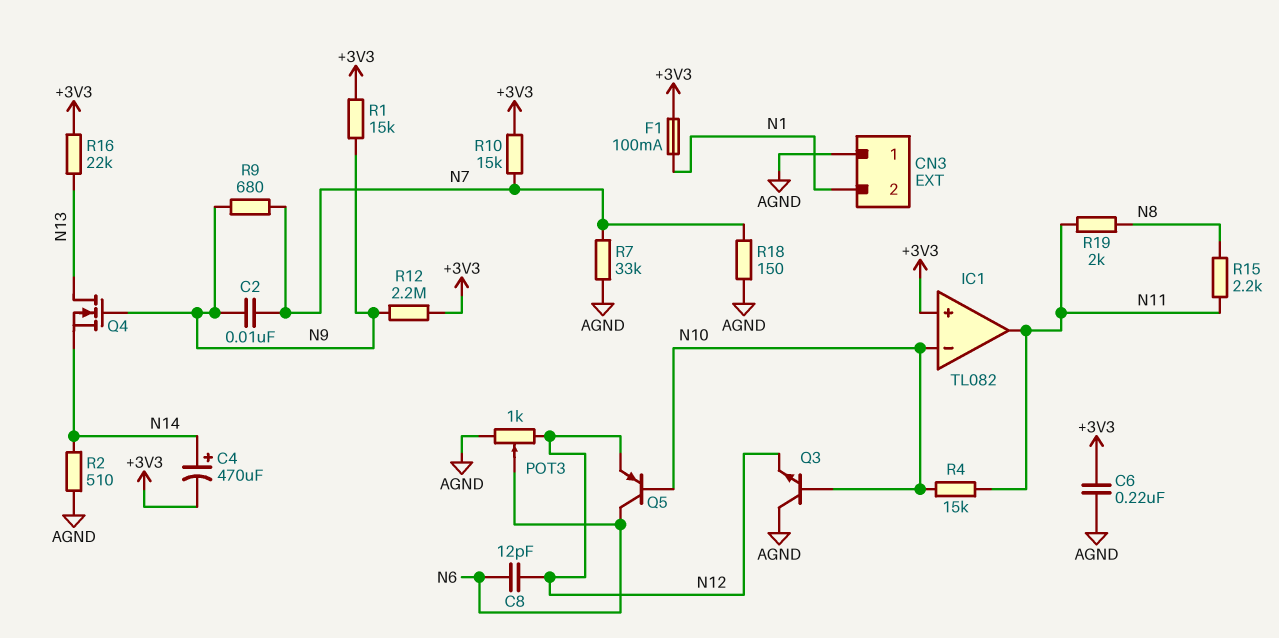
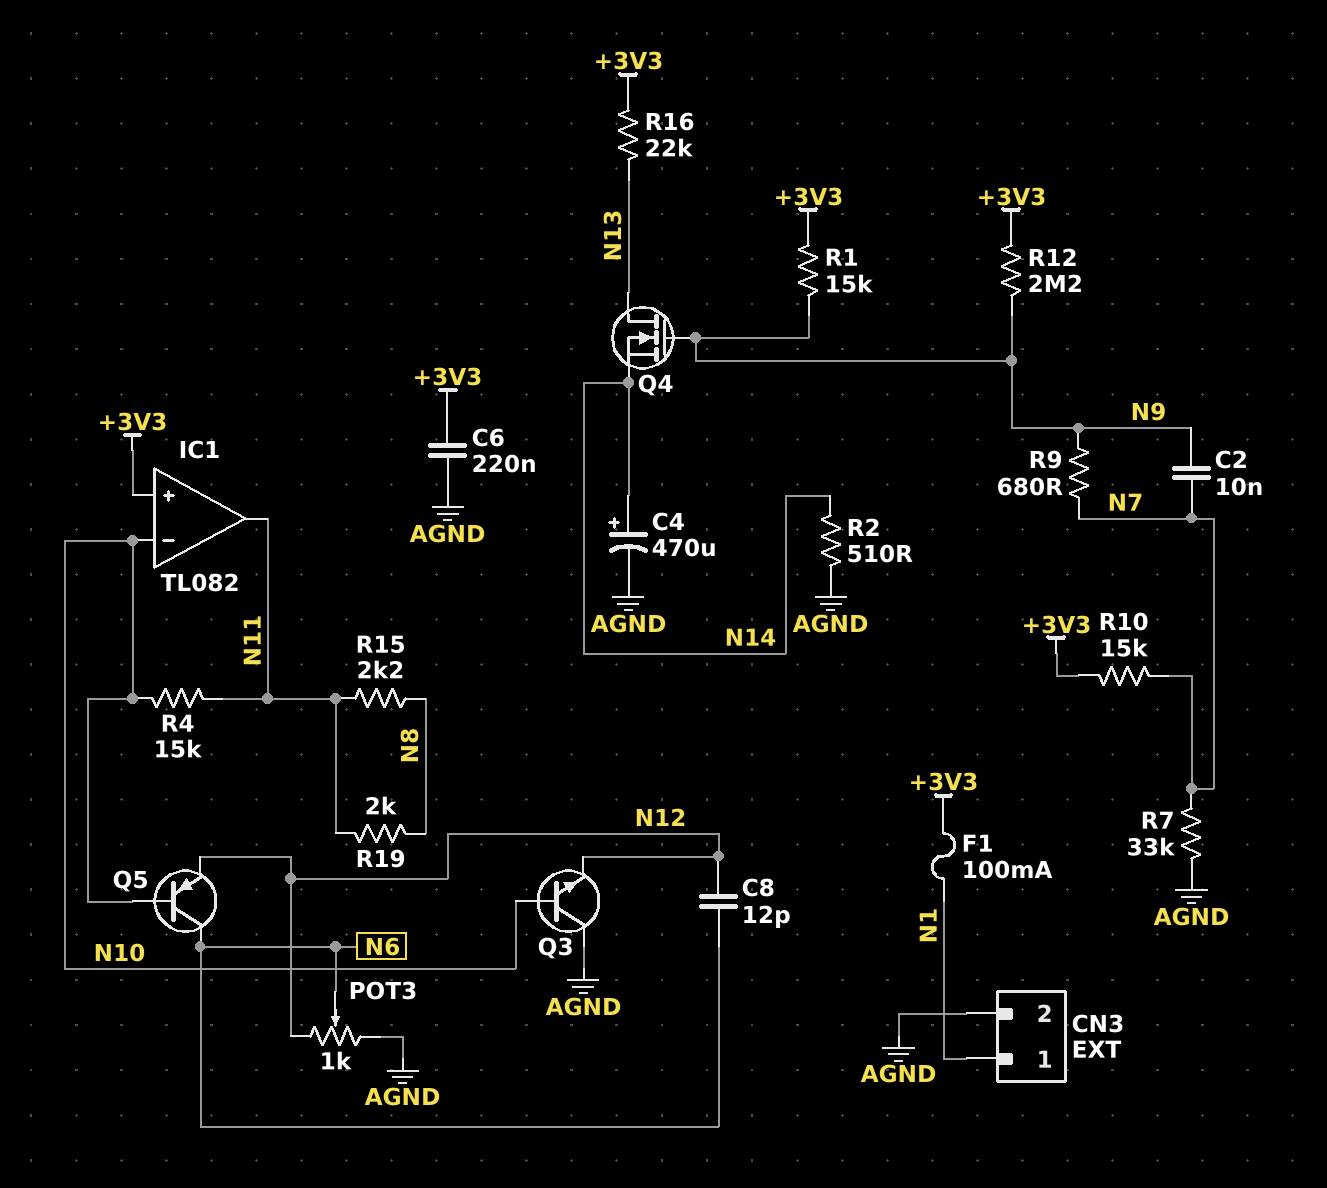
C4: 470uF (plus N14, minus +3V3) -> 470uF (plus N14, minus AGND)
CN3 pin 1: AGND -> N1
CN3 pin 2: N1 -> AGND
R18: 150 (AGND, N7) -> none

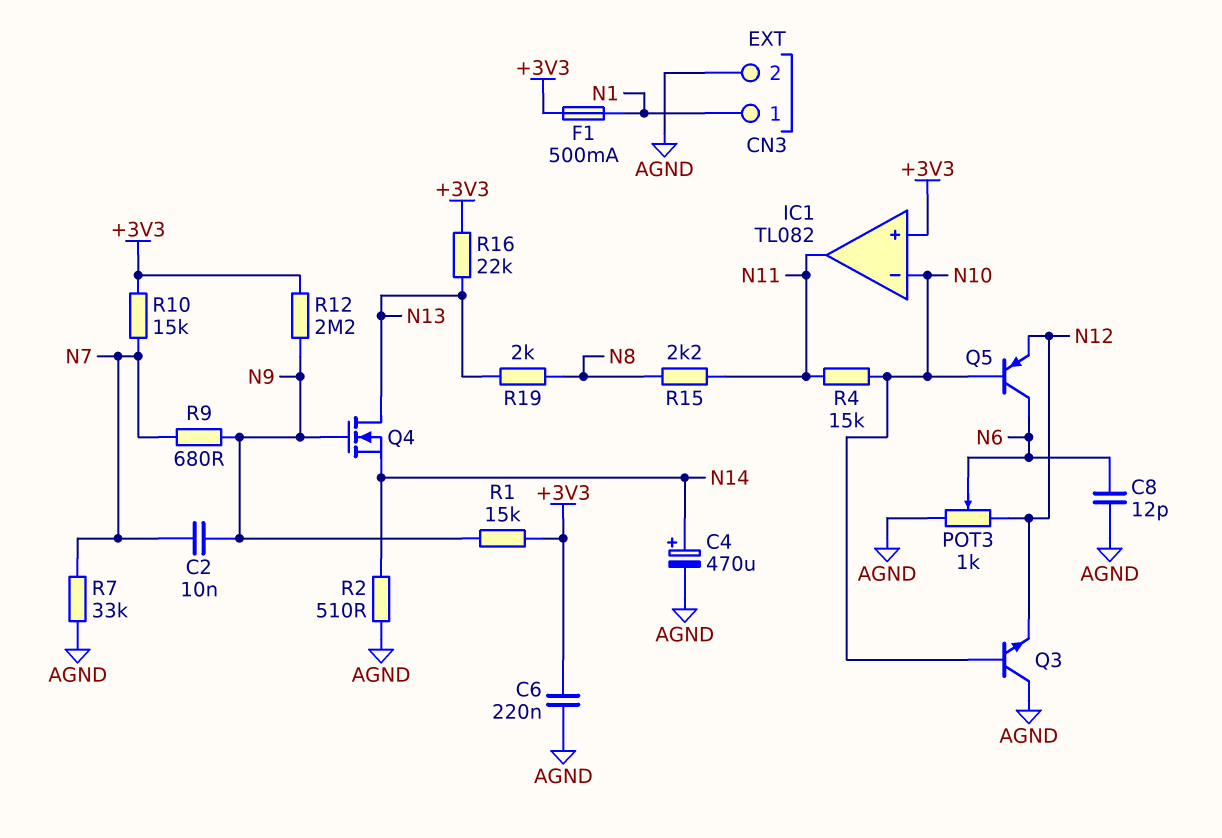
C8: 12pF (N6, N12) -> 12pF (AGND, N6)
F1: 100mA (+3V3, N1) -> 500mA (+3V3, N1)
R19: 2k (N8, N11) -> 2k (N8, N13)

